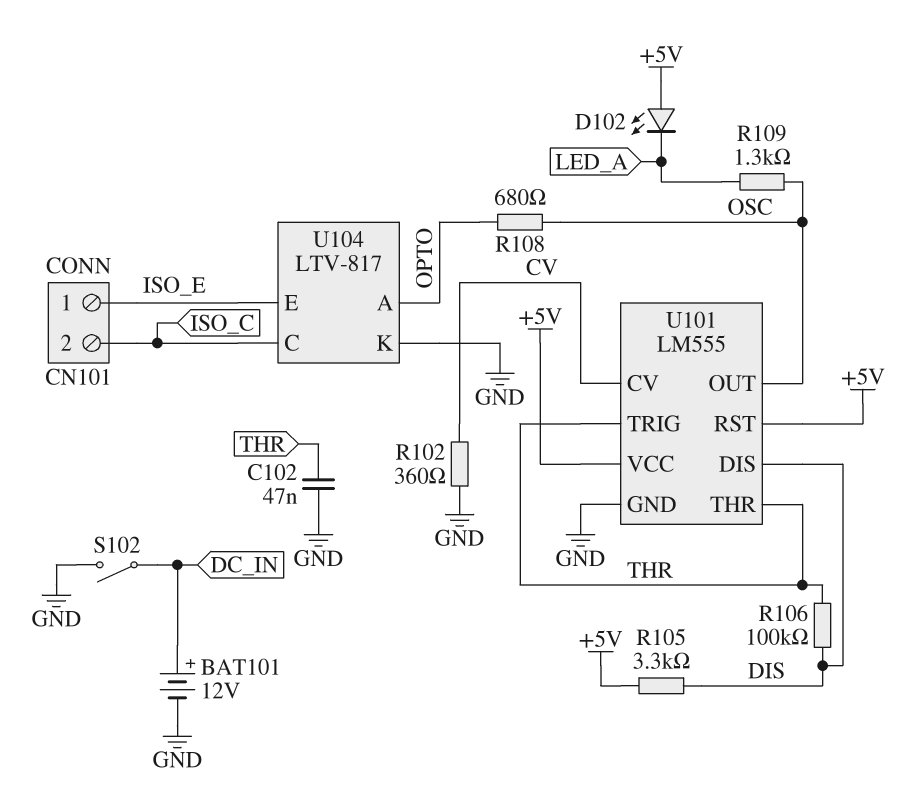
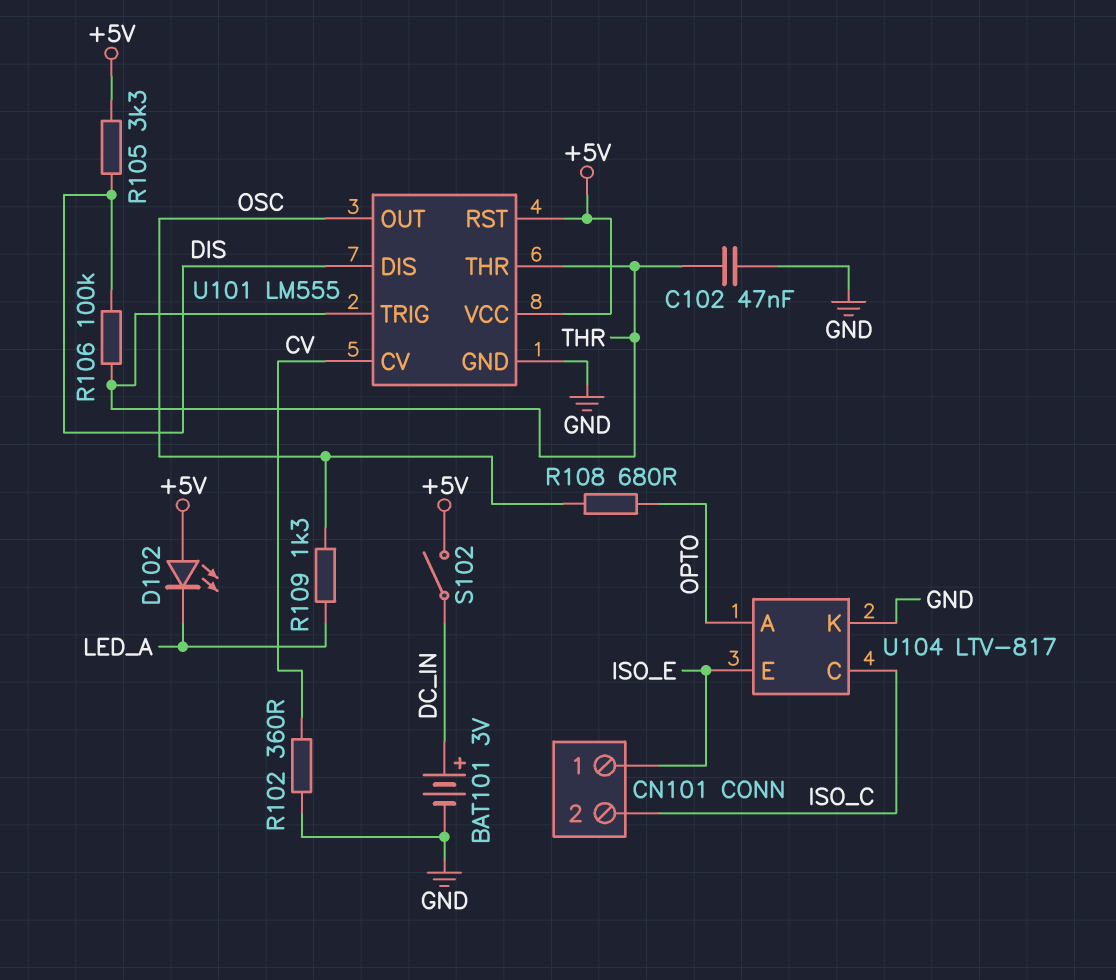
BAT101: 12V (plus DC_IN, minus GND) -> 3V (plus DC_IN, minus GND)
S102: switch (DC_IN, GND) -> switch (+5V, DC_IN)

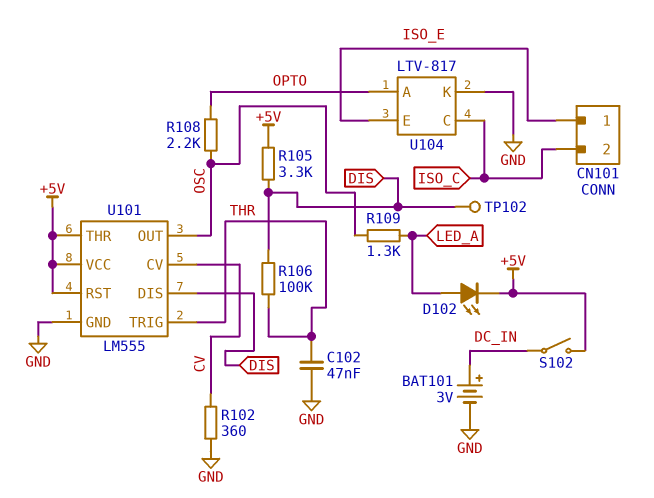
D102: LED (A +5V, K LED_A) -> LED (A LED_A, K +5V)
R108: 680 (OPTO, OSC) -> 2.2k (OPTO, OSC)
TP102: none -> test point (DIS)
U101 pin THR: THR -> +5V

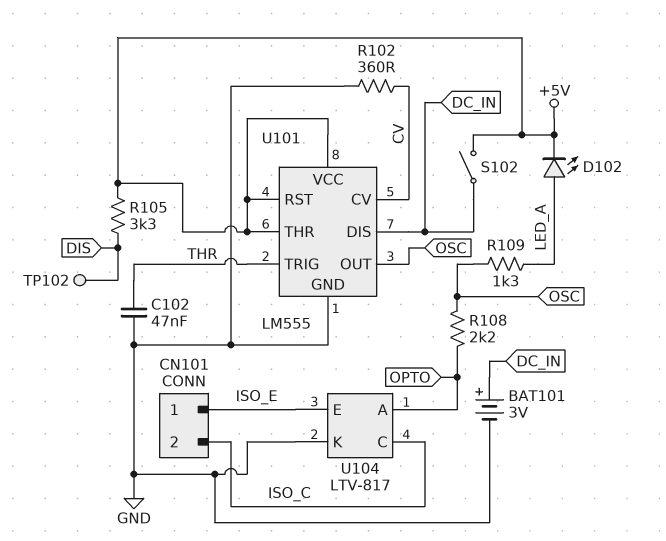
R106: 100k (DIS, THR) -> none
U101 pin DIS: DIS -> DC_IN

